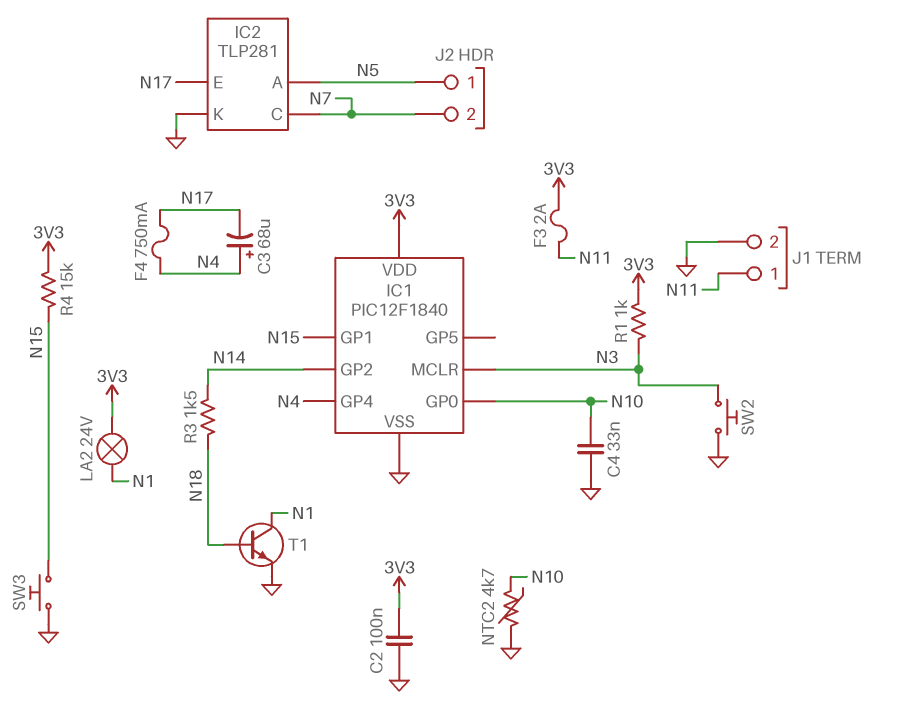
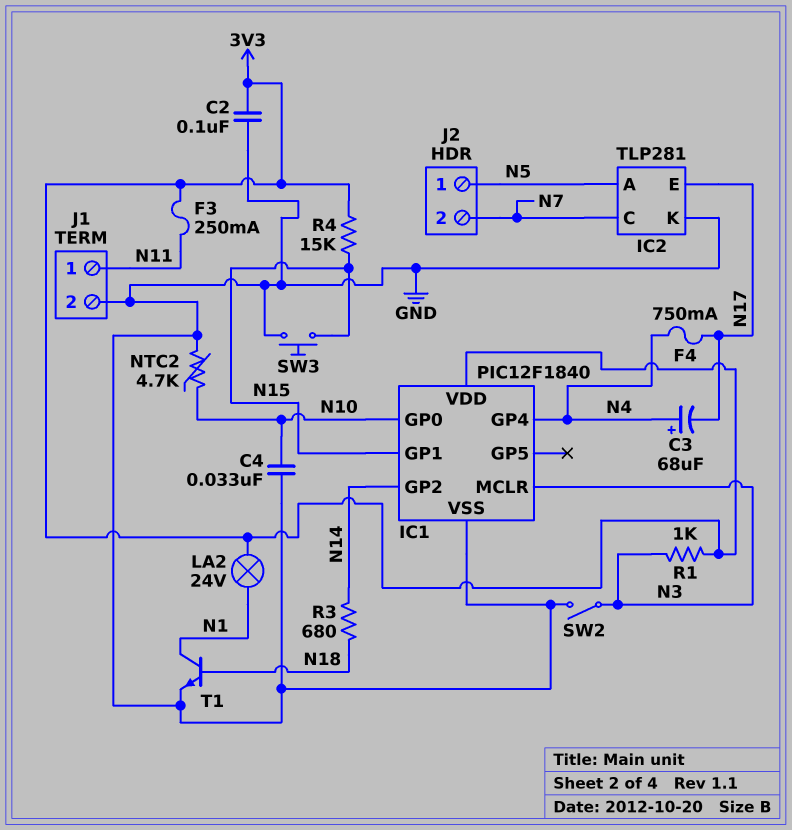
F3: 2A (3V3, N11) -> 250mA (3V3, N11)
R3: 1.5k (N14, N18) -> 680 (N14, N18)
SW2: button (GND, N3) -> switch (GND, N3)

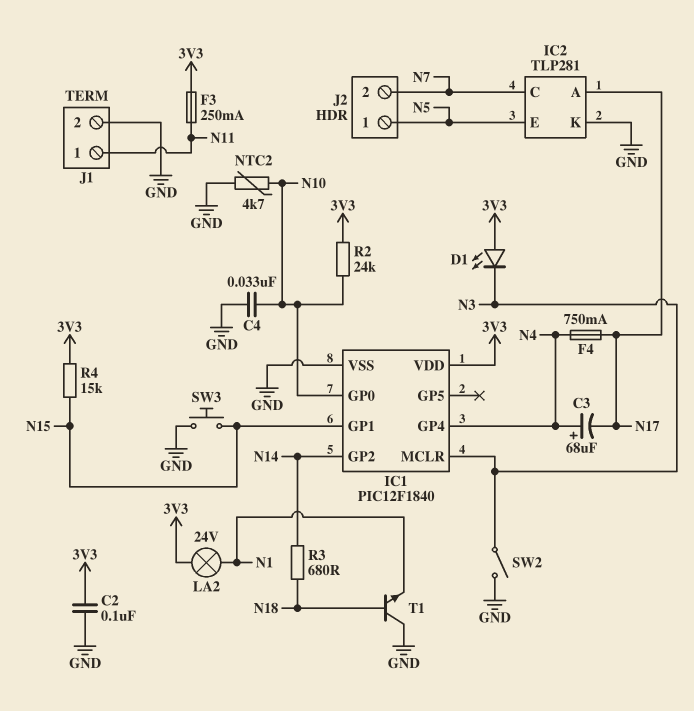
D1: none -> LED (A 3V3, K N3)
IC2 pin A: N5 -> N17
IC2 pin E: N17 -> N5
R1: 1k (3V3, N3) -> none
R2: none -> 24k (3V3, N10)
T1: NPN (B N18, C N1, E GND) -> NPN (B N18, C GND, E N1)

